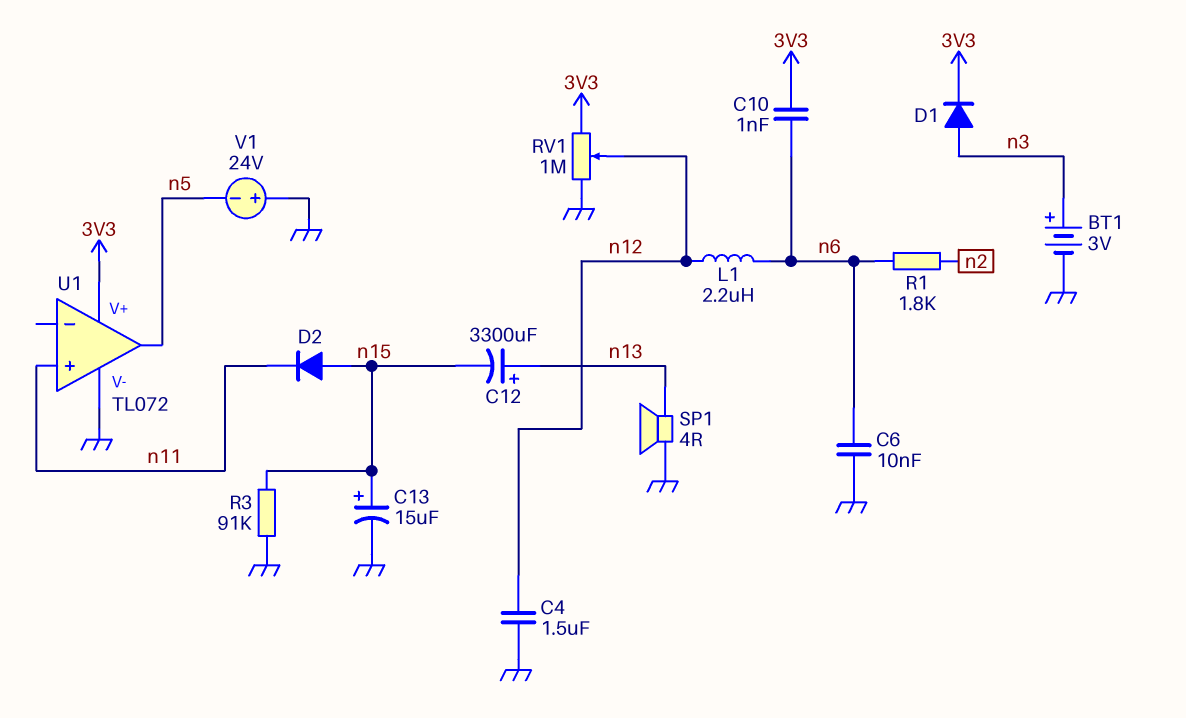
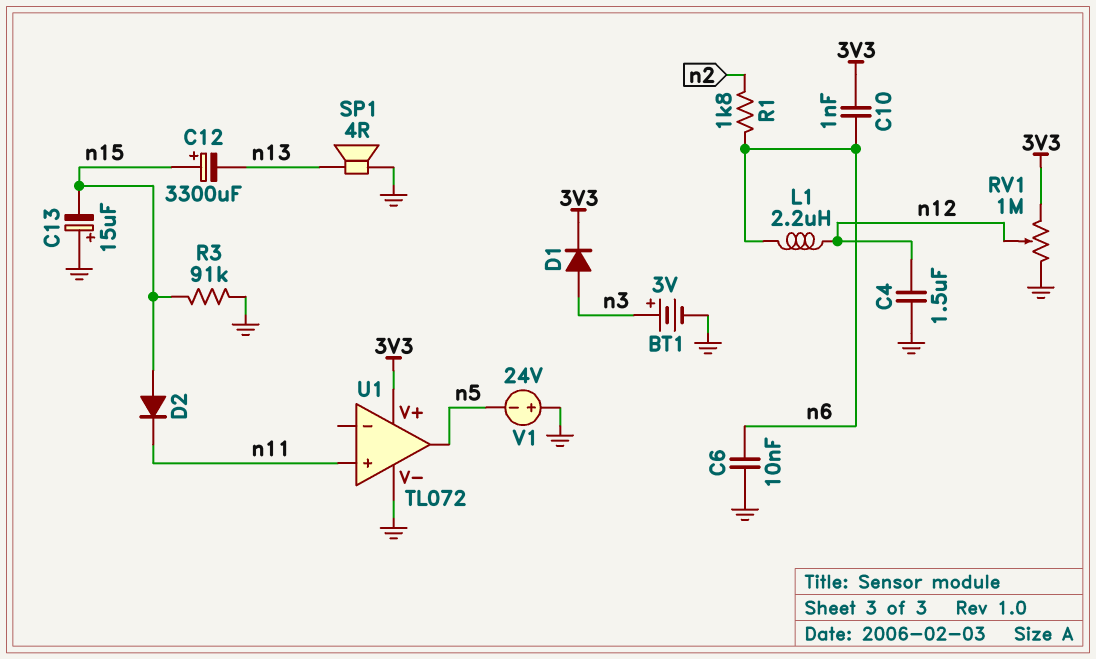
C12: 3300uF (plus n13, minus n15) -> 3300uF (plus n15, minus n13)
C13: 15uF (plus n15, minus GND) -> 15uF (plus GND, minus n15)

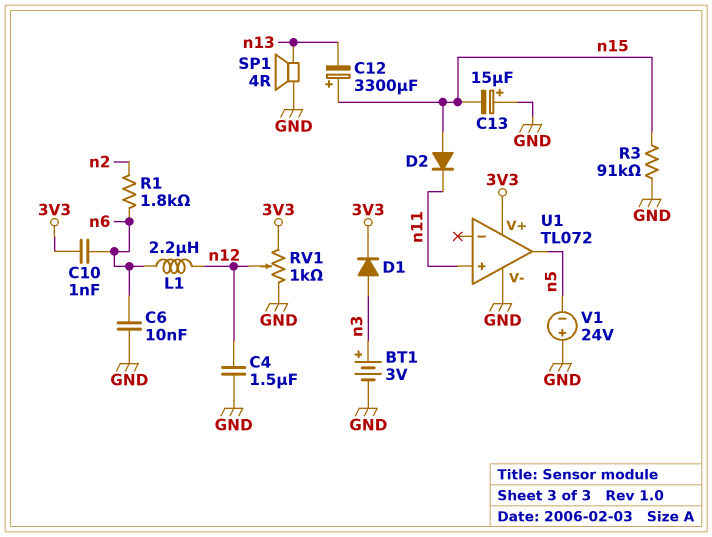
RV1: 1M (3V3, GND, wiper n12) -> 1k (3V3, GND, wiper n12)

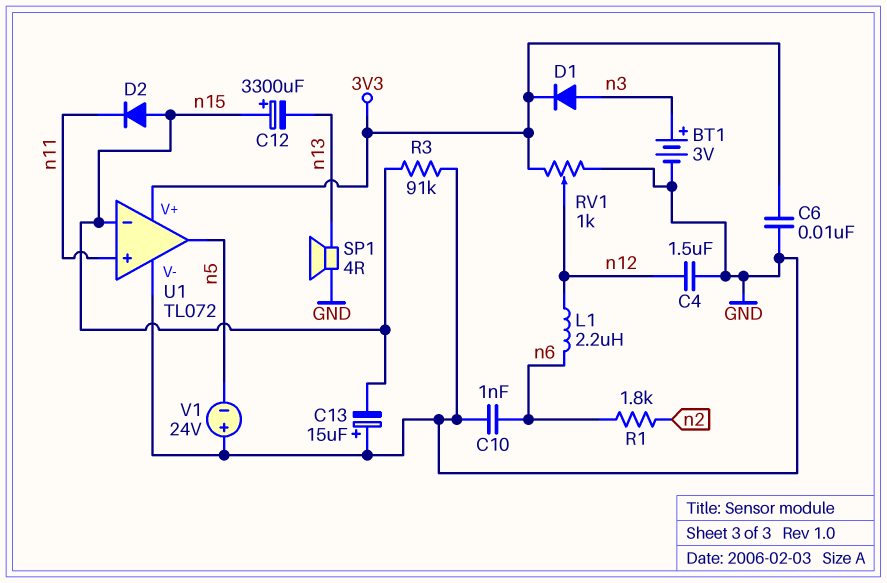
C6: 10nF (GND, n6) -> 10nF (3V3, GND)
C10: 1nF (3V3, n6) -> 1nF (GND, n6)
U1 pin in-: none -> n15

